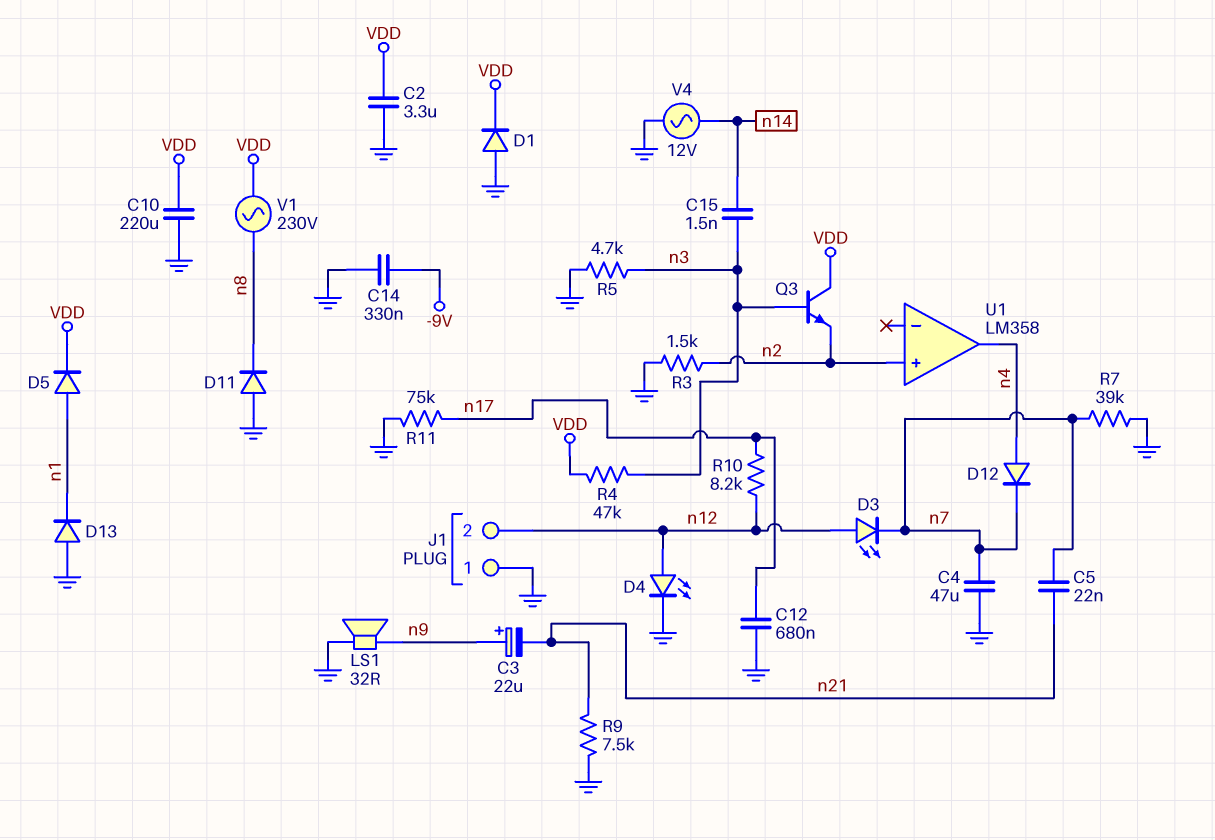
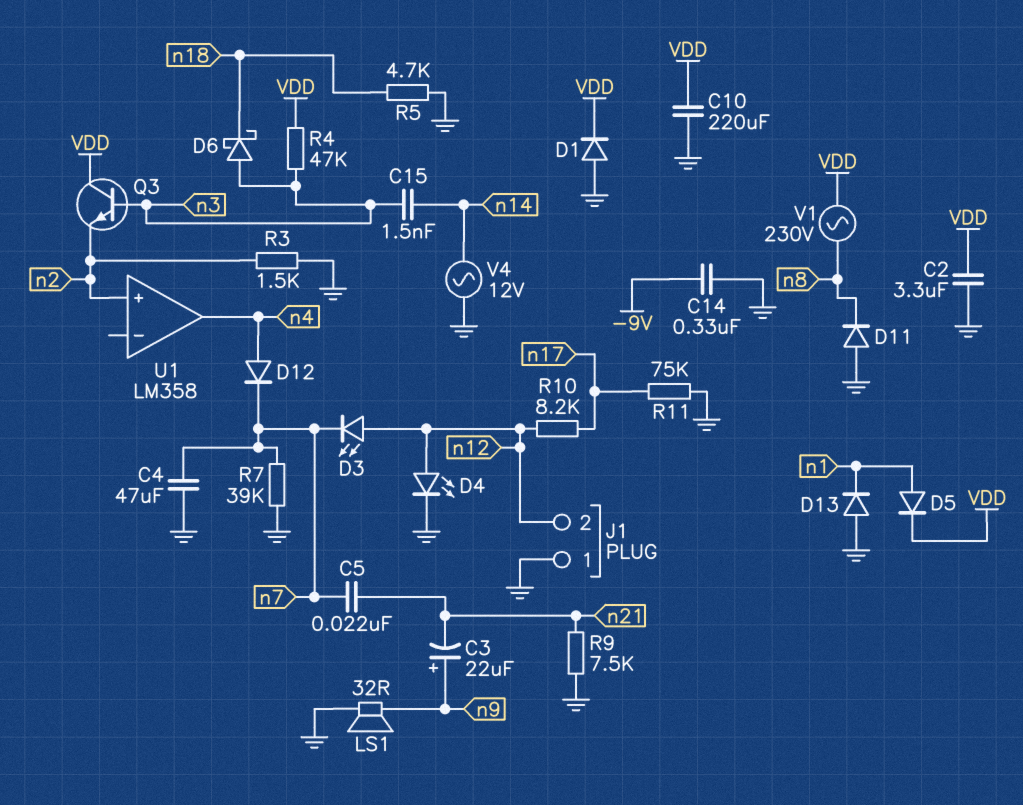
C12: 680nF (GND, n17) -> none
D6: none -> schottky (A n3, K n18)
R5: 4.7k (GND, n3) -> 4.7k (GND, n18)

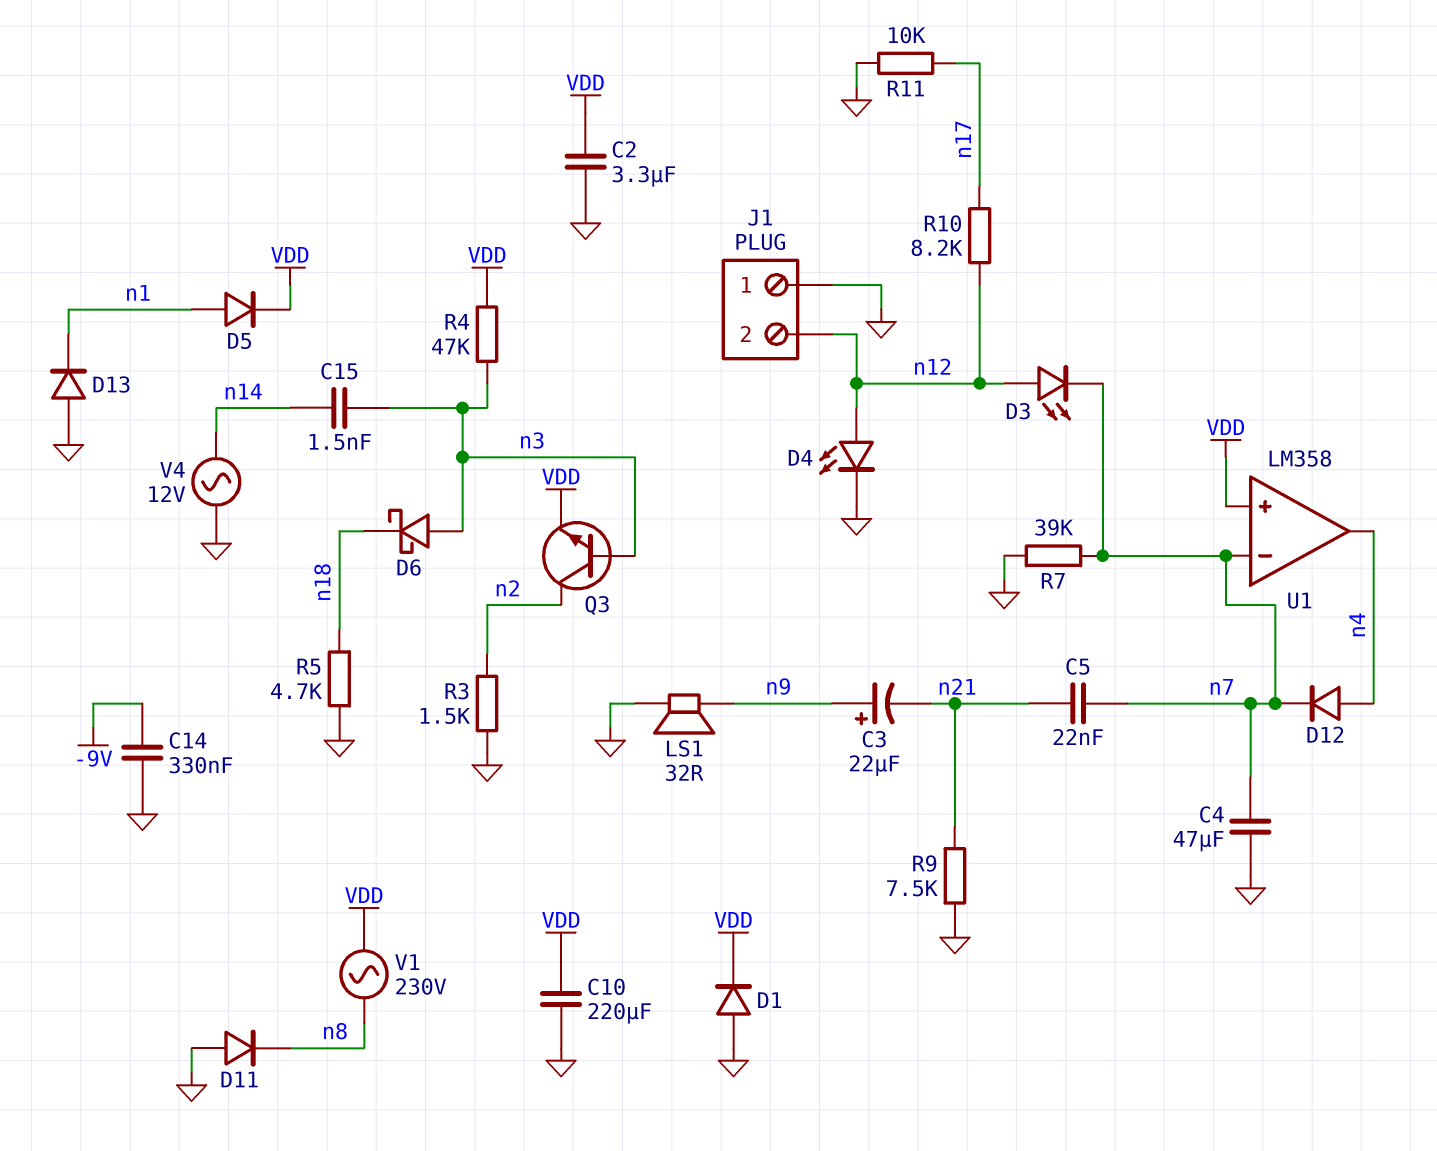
Q3: NPN (B n3, C VDD, E n2) -> NPN (B n3, C n2, E VDD)
R11: 75k (GND, n17) -> 10k (GND, n17)
U1 pin in+: n2 -> VDD
U1 pin in-: none -> n7

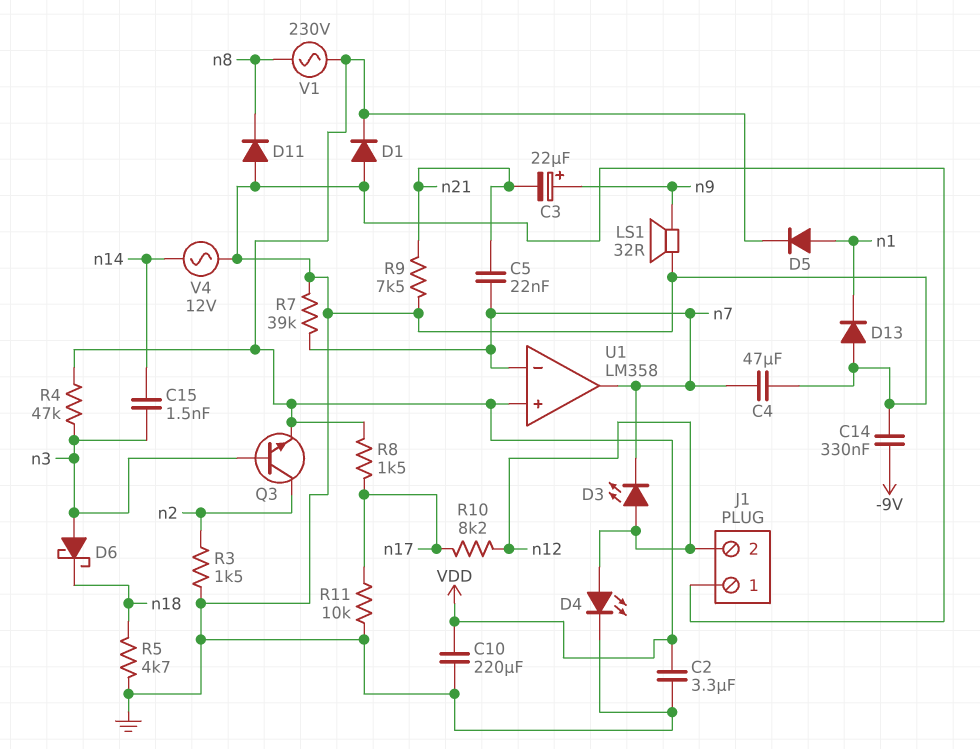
D12: diode (A n4, K n7) -> none
R8: none -> 1.5k (VDD, n17)
U1 pin out: n4 -> n7

